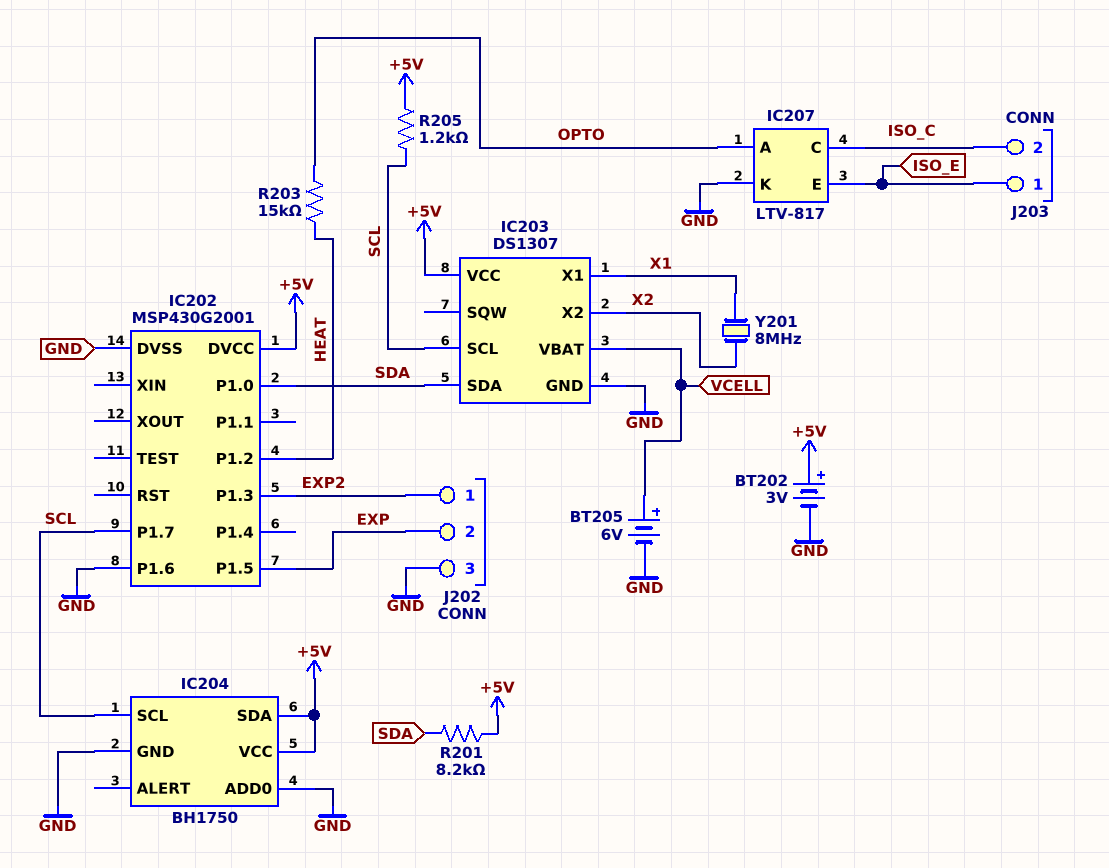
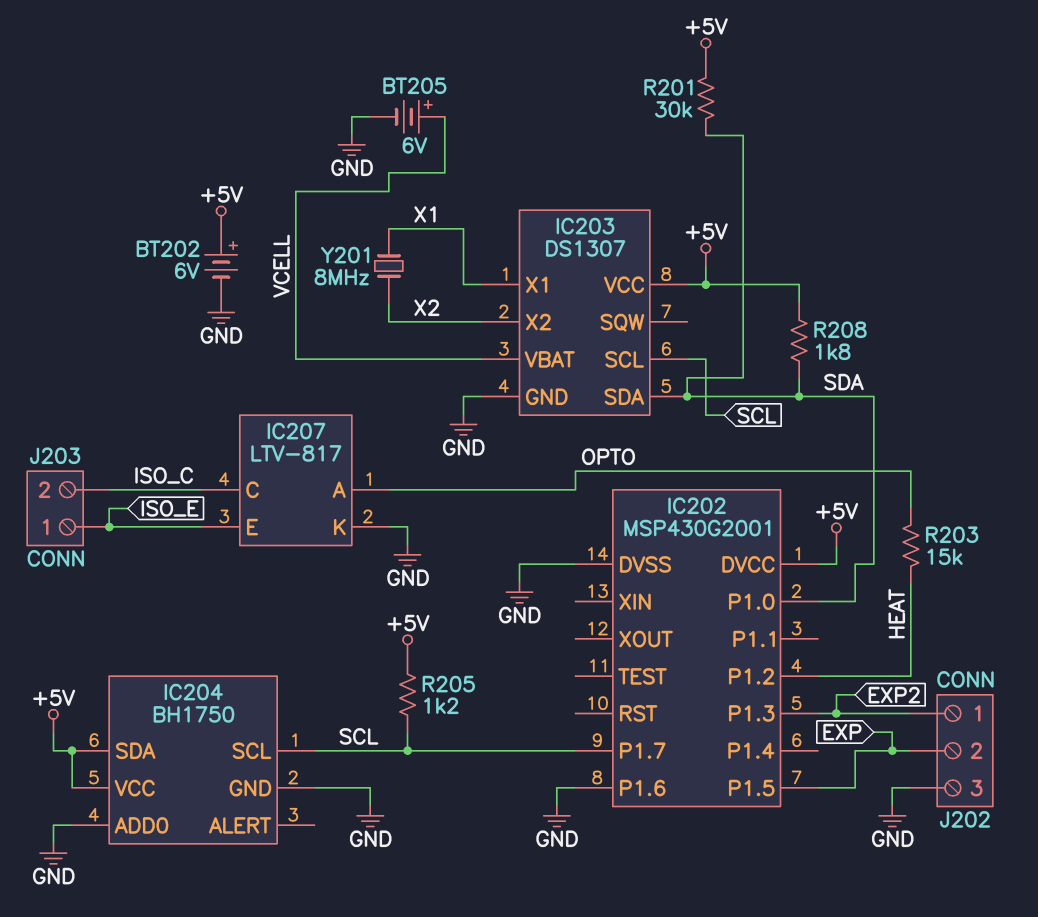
BT202: 3V (plus +5V, minus GND) -> 6V (plus +5V, minus GND)
R201: 8.2k (+5V, SDA) -> 30k (+5V, SDA)
R208: none -> 1.8k (+5V, SDA)

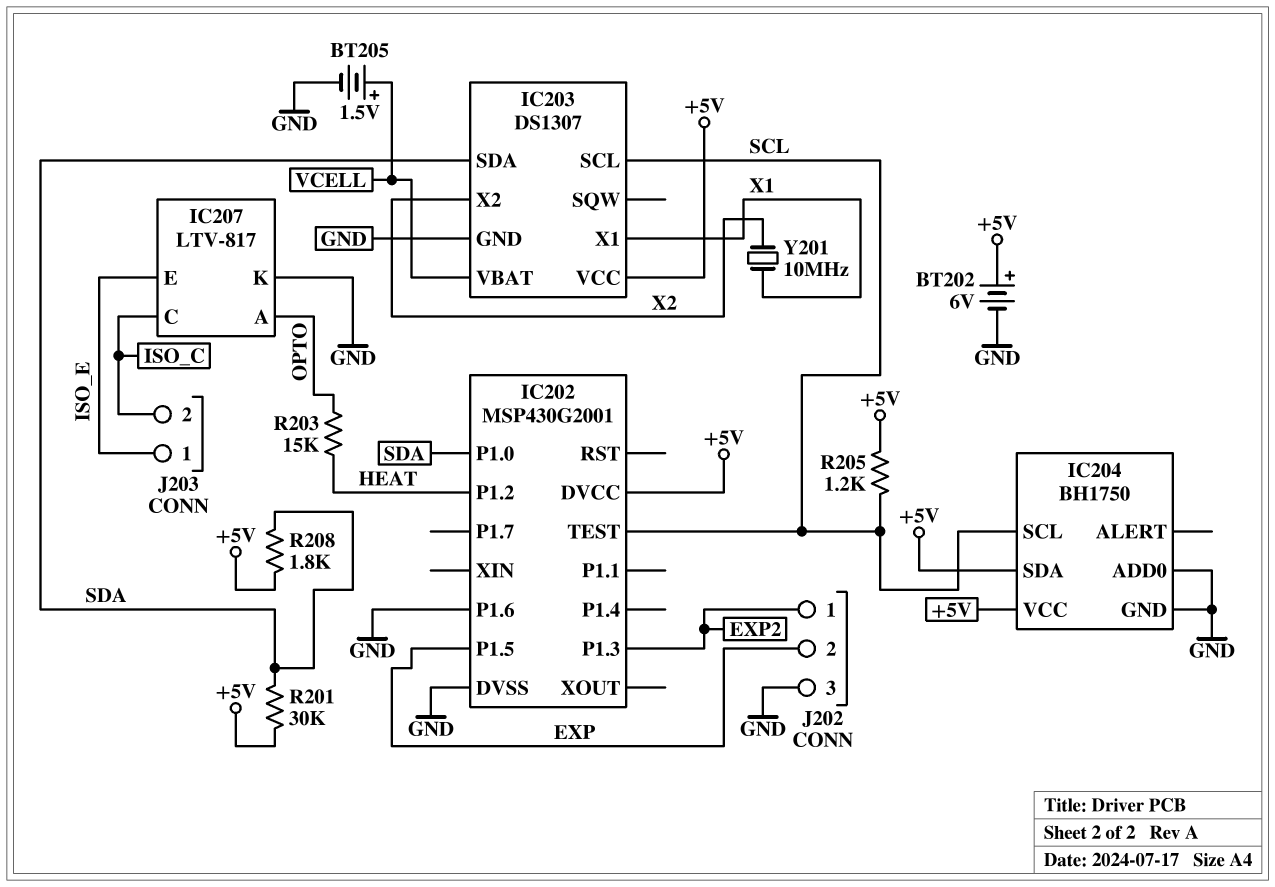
BT205: 6V (plus VCELL, minus GND) -> 1.5V (plus VCELL, minus GND)
IC202 pin P1.7: SCL -> none
IC202 pin TEST: none -> SCL
Y201: 8MHz (X1, X2) -> 10MHz (X1, X2)

